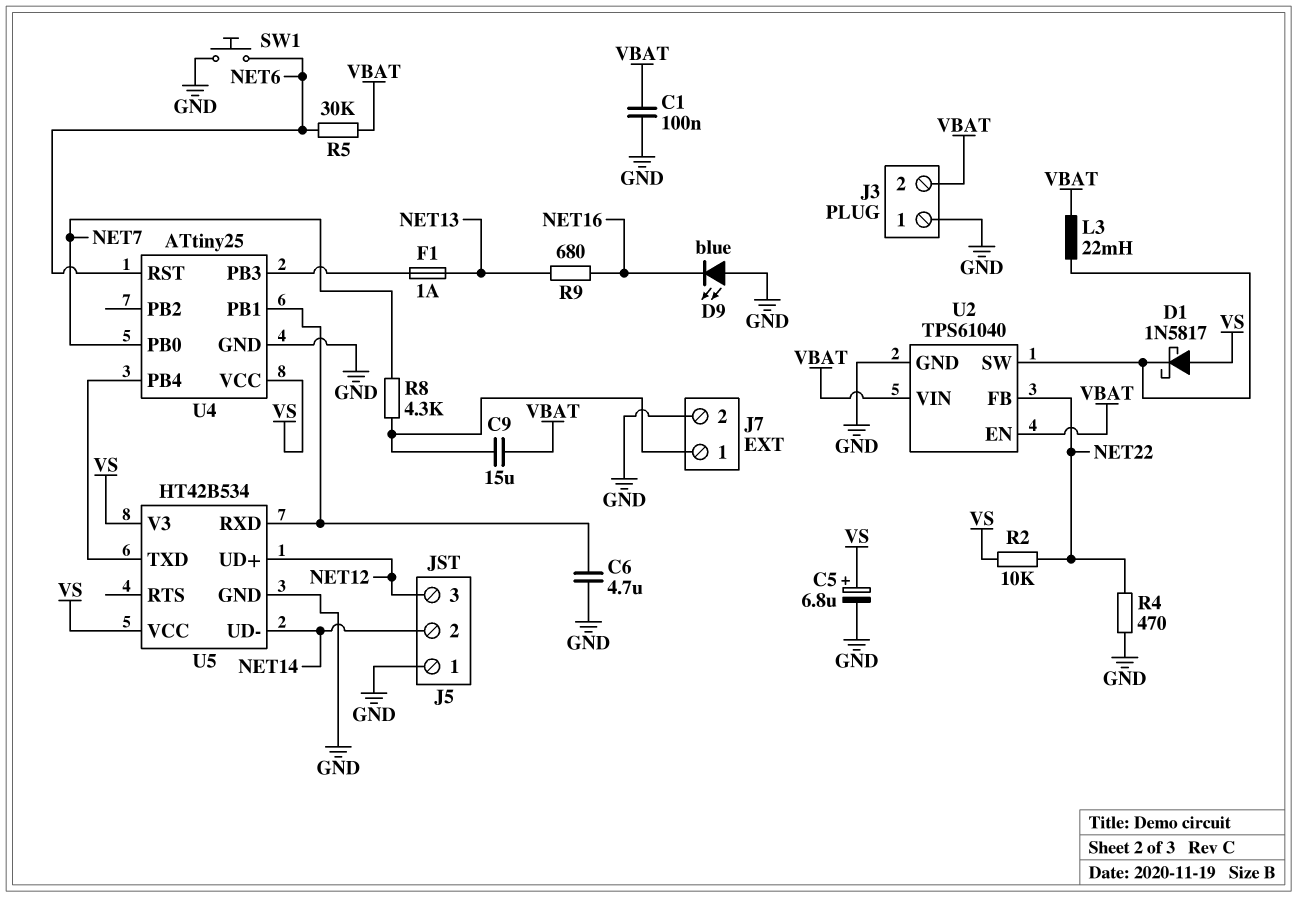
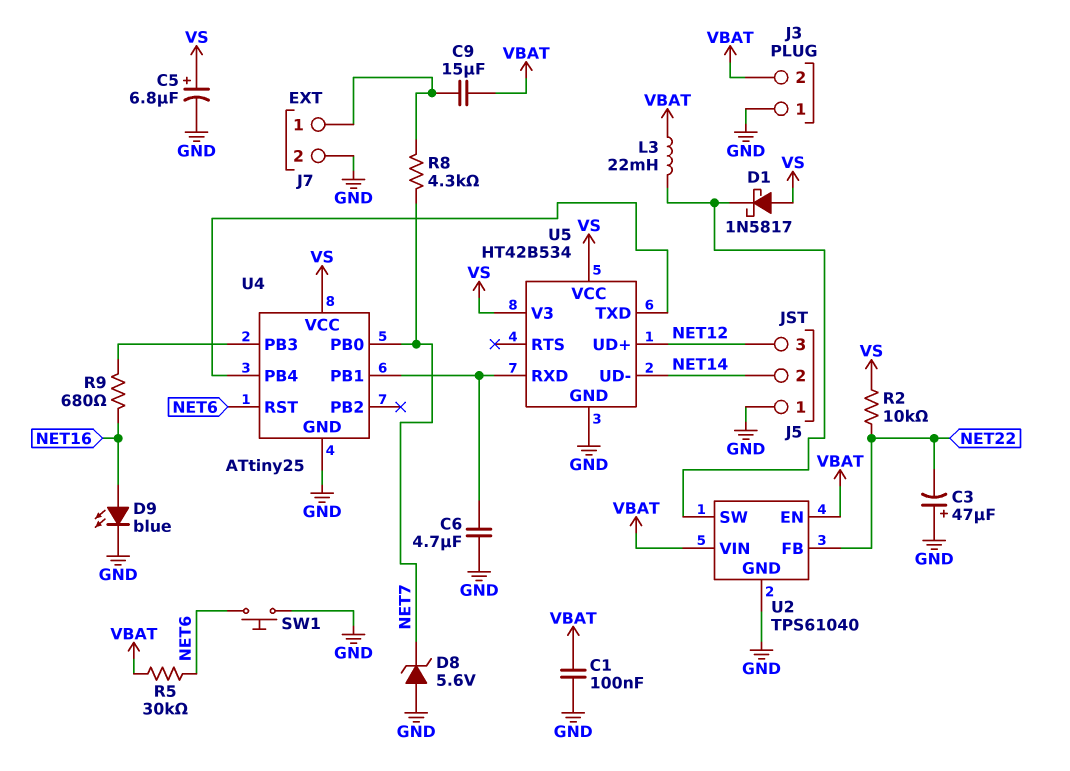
C3: none -> 47uF (plus GND, minus NET22)
D8: none -> zener 5.6V (A GND, K NET7)
D9: LED blue (A GND, K NET16) -> LED blue (A NET16, K GND)
F1: 1A (NET13, U4/PB3) -> none
R4: 470 (GND, NET22) -> none
R9: 680 (NET13, NET16) -> 680 (NET16, U4/PB3)

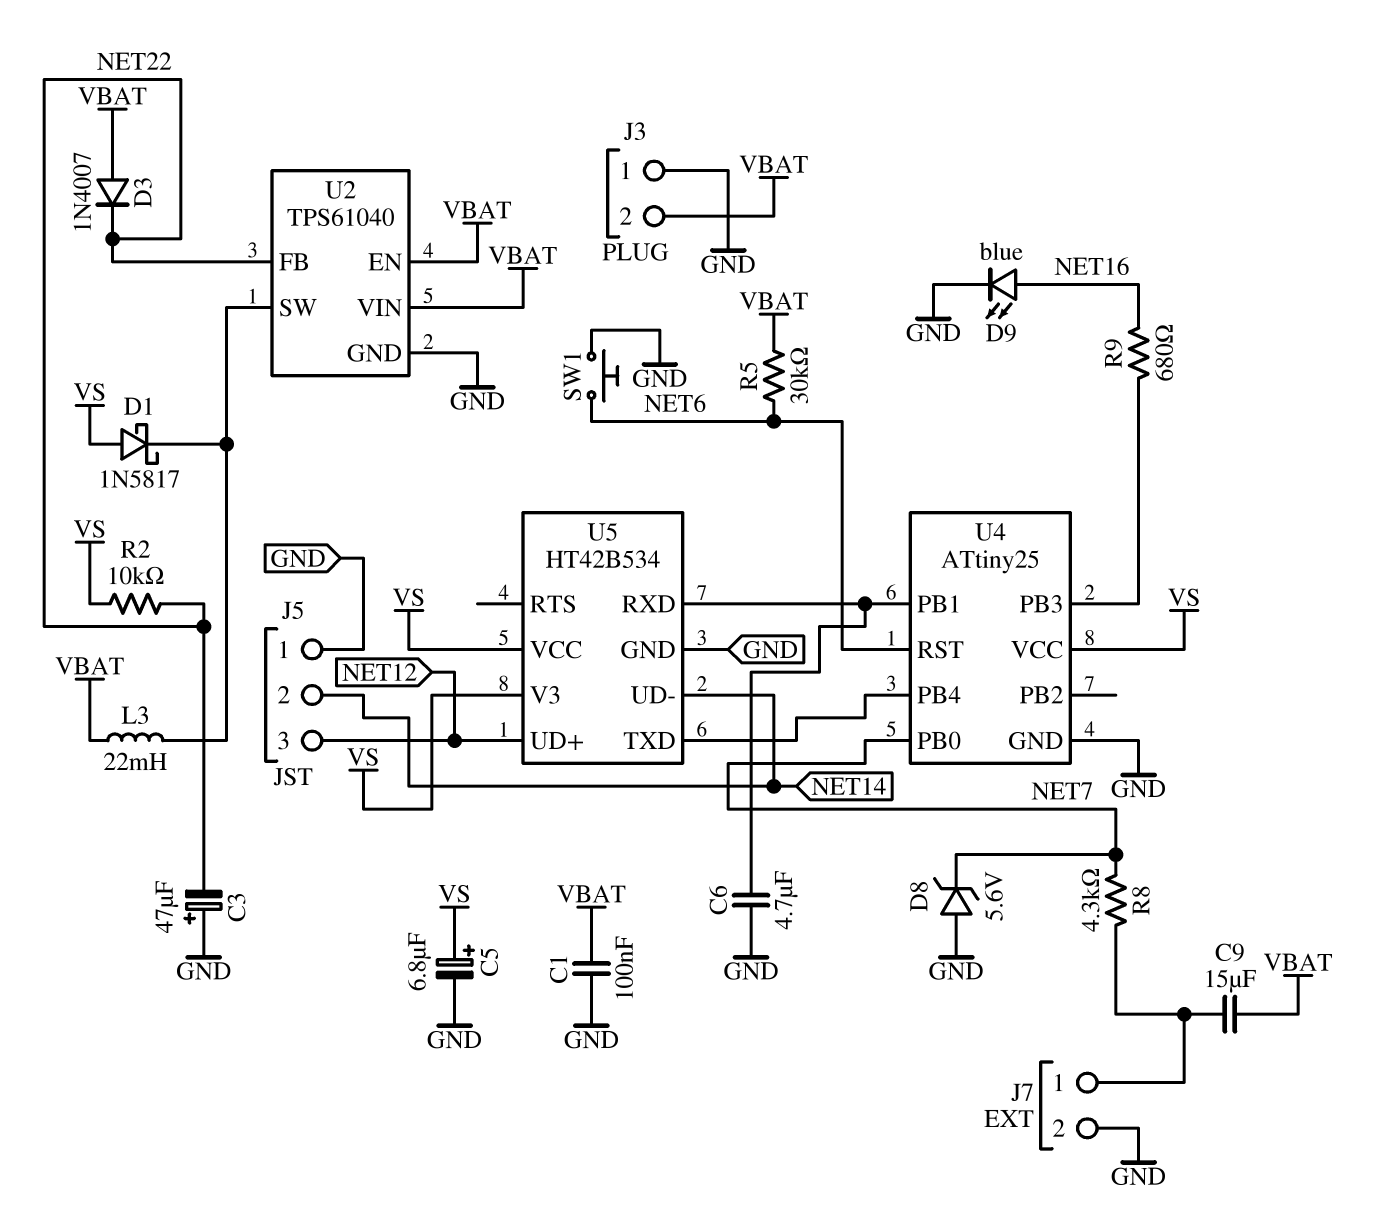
D3: none -> diode 1N4007 (A VBAT, K NET22)

